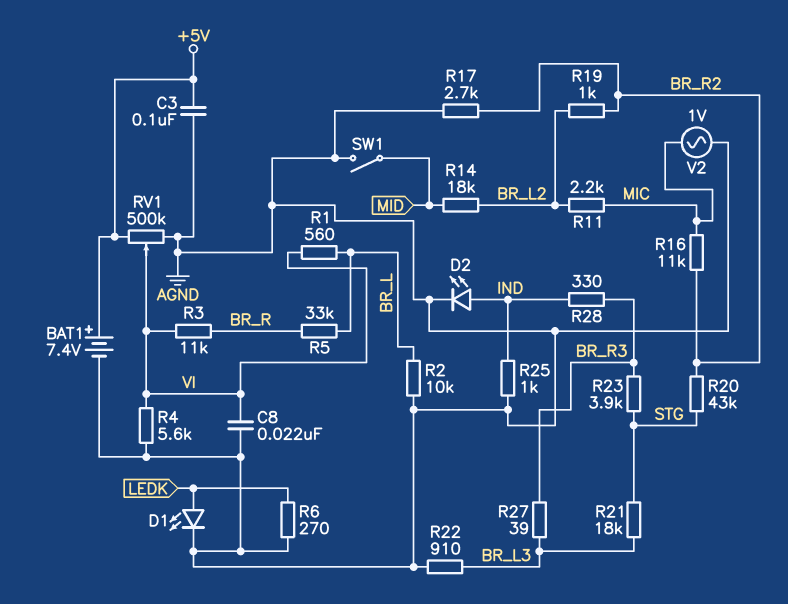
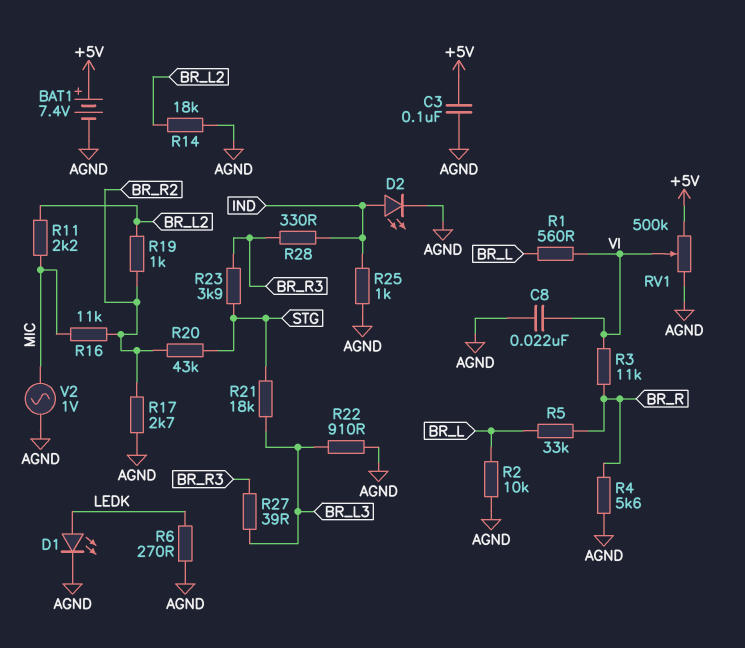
R4: 5.6k (AGND, VI) -> 5.6k (AGND, BR_R)
R14: 18k (BR_L2, MID) -> 18k (AGND, BR_L2)
SW1: switch (AGND, MID) -> none

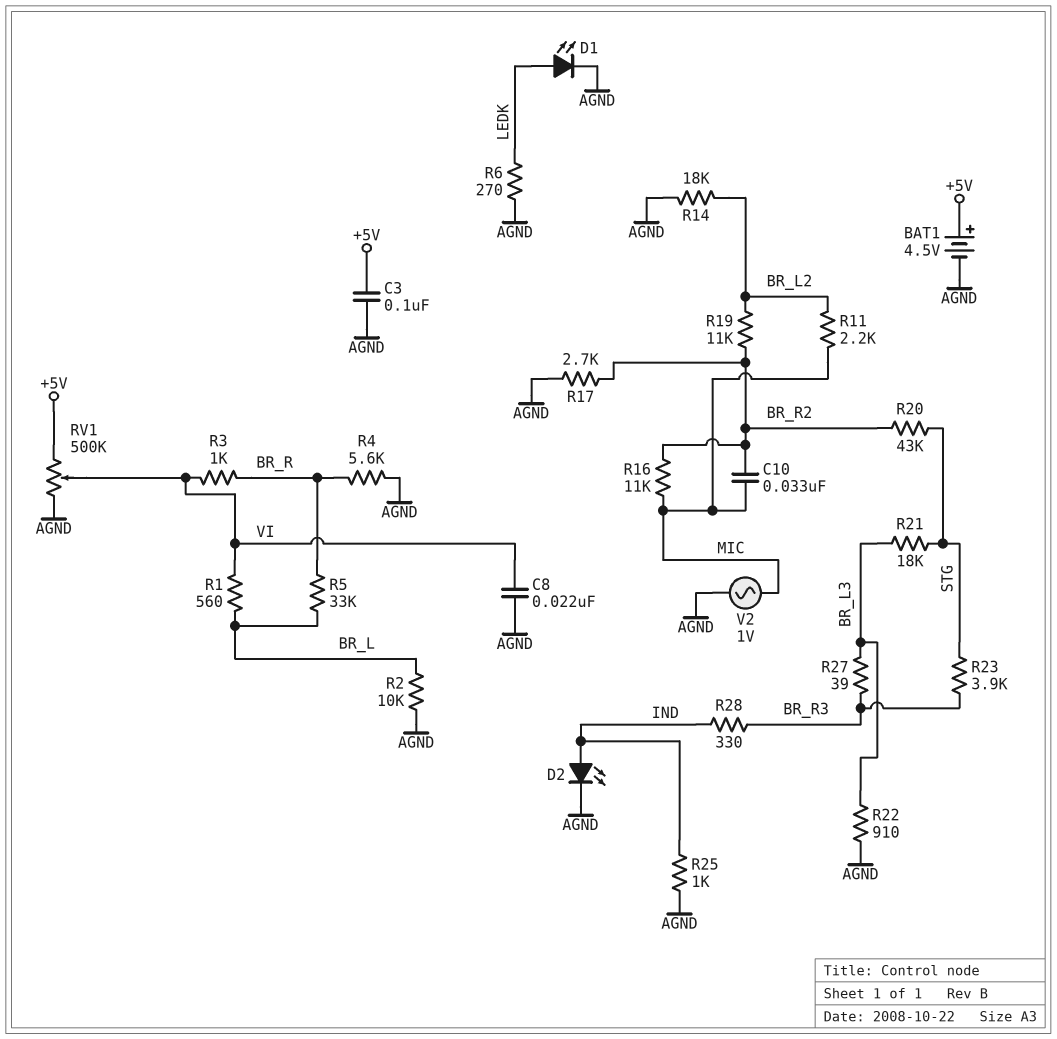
BAT1: 7.4V (plus +5V, minus AGND) -> 4.5V (plus +5V, minus AGND)
C10: none -> 33nF (BR_R2, MIC)
R3: 11k (BR_R, VI) -> 1k (BR_R, VI)
R19: 1k (BR_L2, BR_R2) -> 11k (BR_L2, BR_R2)

